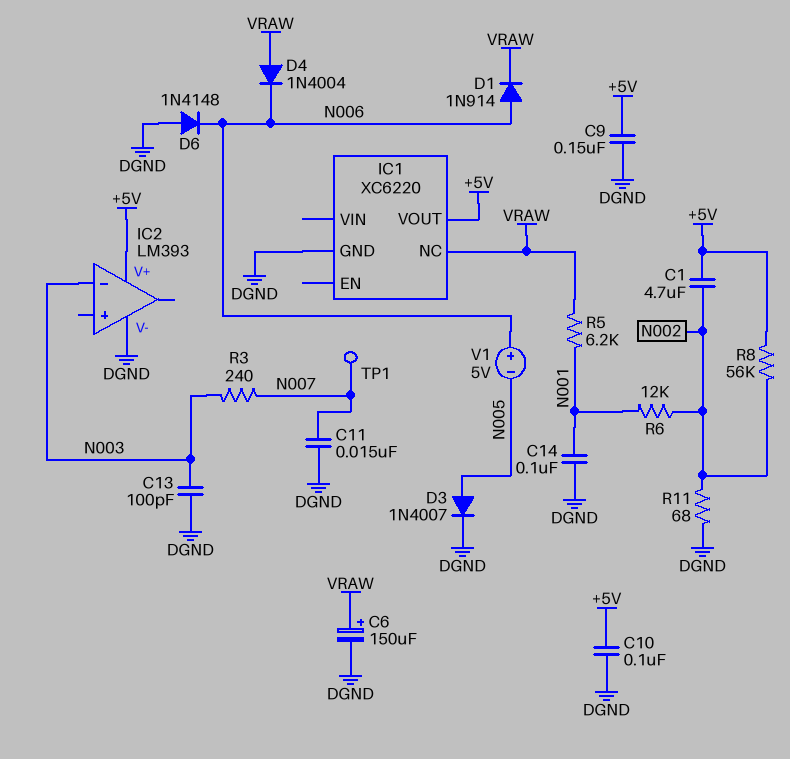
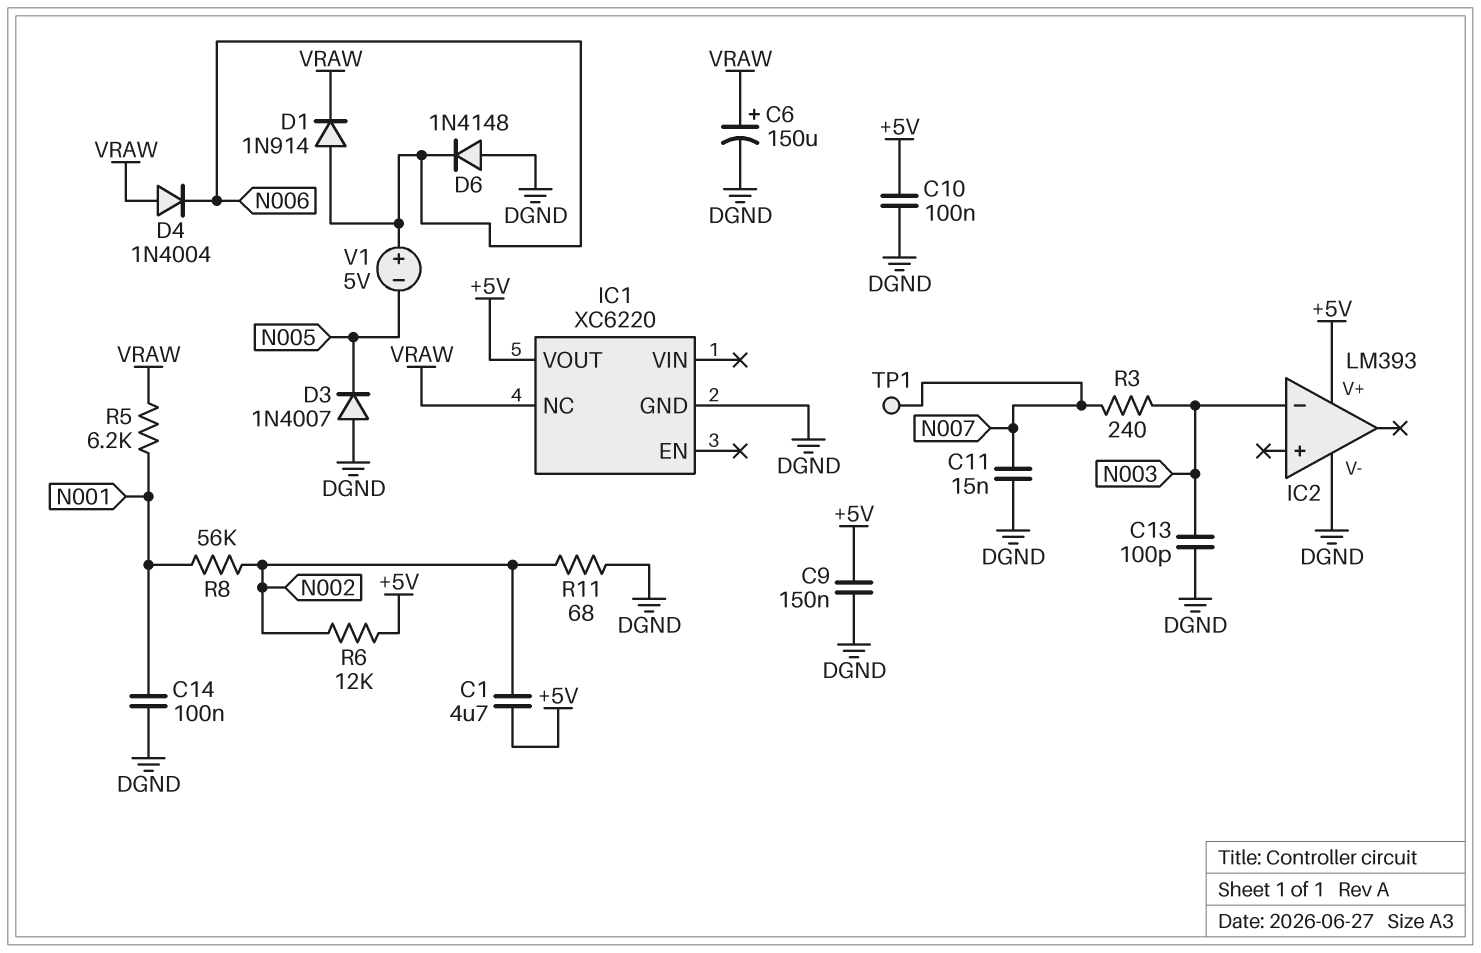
D3: diode 1N4007 (A N005, K DGND) -> diode 1N4007 (A DGND, K N005)
R6: 12k (N001, N002) -> 12k (+5V, N002)
R8: 56k (+5V, N002) -> 56k (N001, N002)

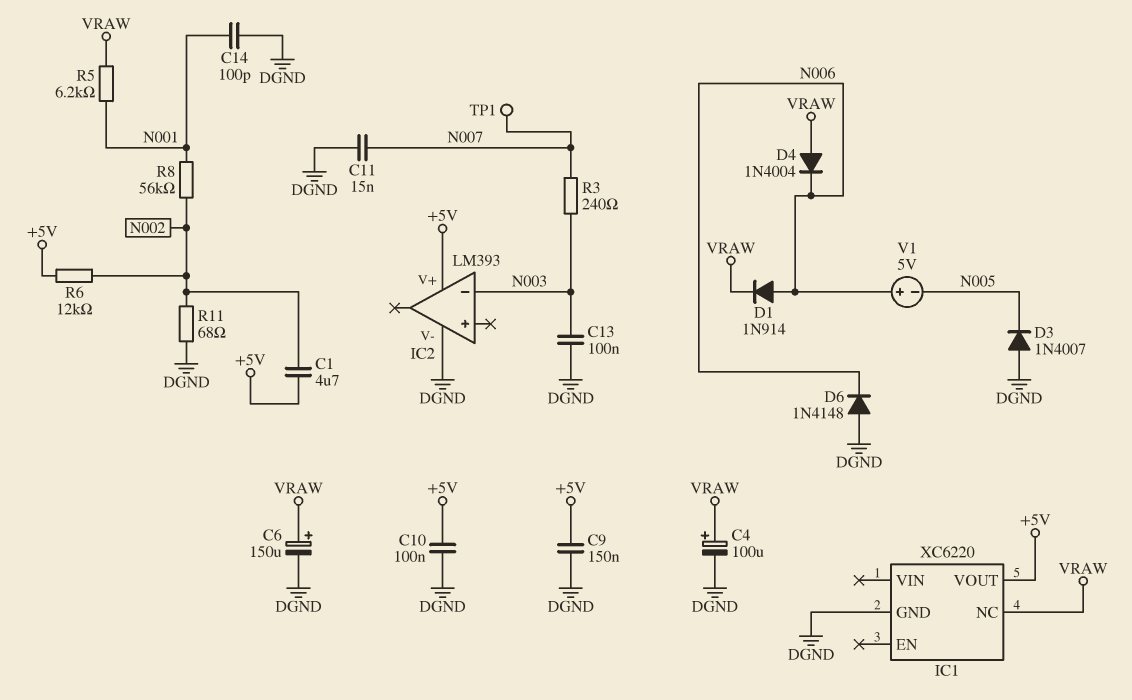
C4: none -> 100uF (plus VRAW, minus DGND)
C13: 100pF (DGND, N003) -> 100nF (DGND, N003)
C14: 100nF (DGND, N001) -> 100pF (DGND, N001)

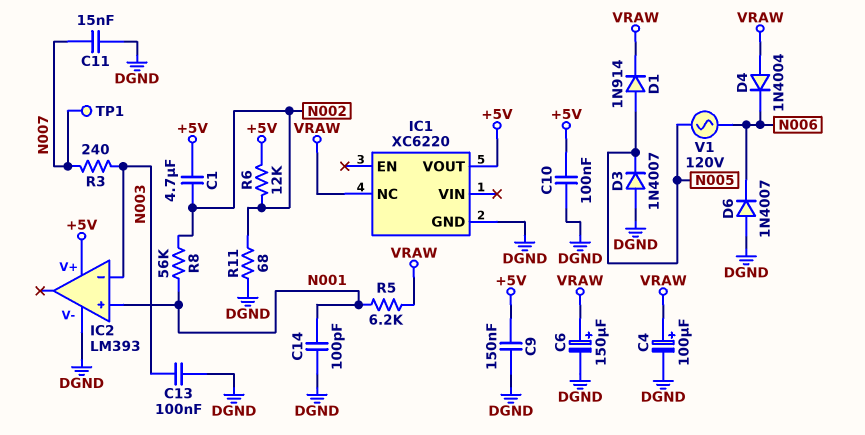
D1: diode 1N914 (A N006, K VRAW) -> diode 1N914 (A N005, K VRAW)
D6: diode 1N4148 (A DGND, K N006) -> diode 1N4007 (A DGND, K N006)
IC2 pin in+: none -> N001
V1: 5V (plus N006, minus N005) -> AC 120V (N005, N006)

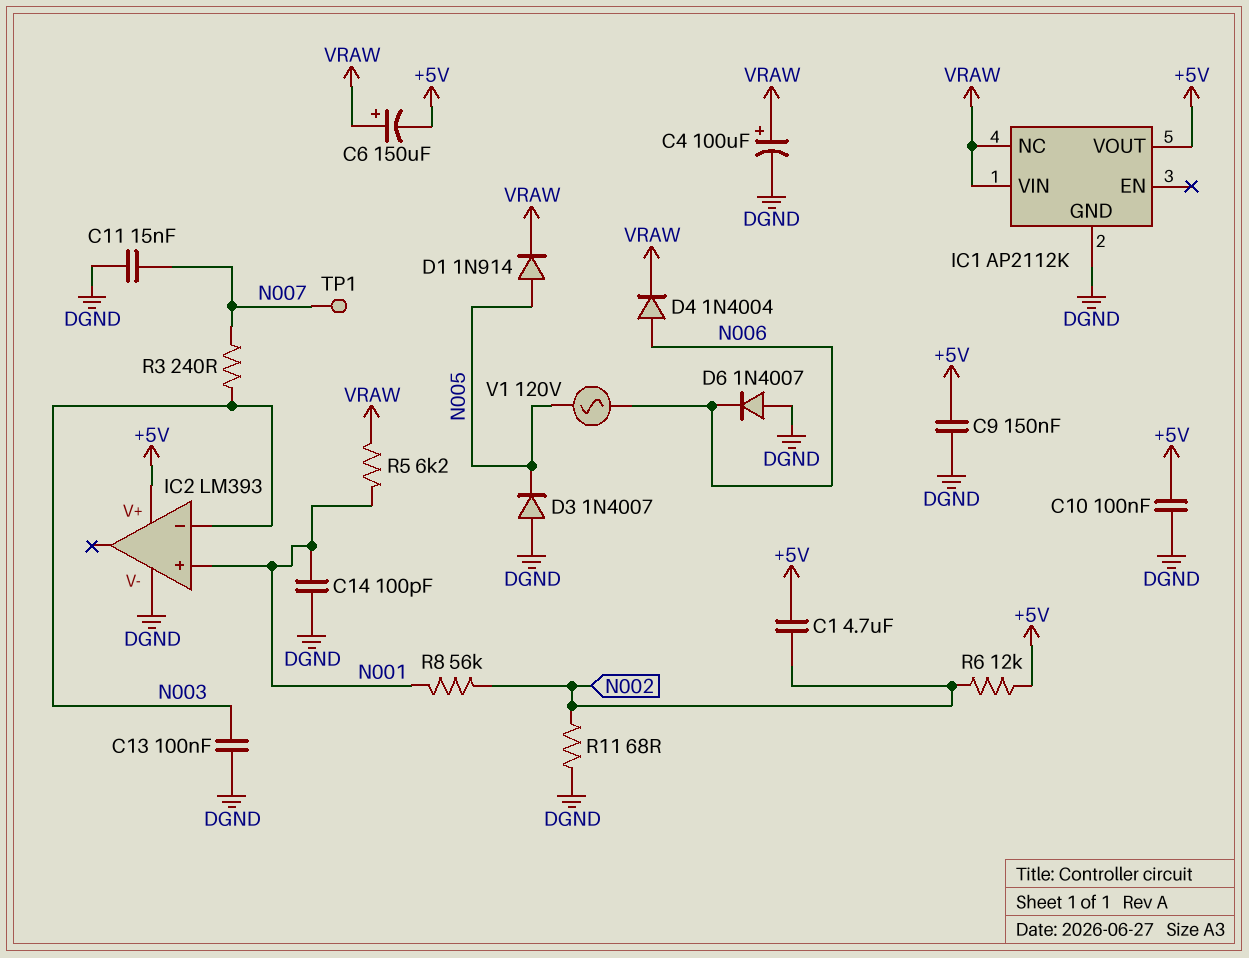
C6: 150uF (plus VRAW, minus DGND) -> 150uF (plus VRAW, minus +5V)
D4: diode 1N4004 (A VRAW, K N006) -> diode 1N4004 (A N006, K VRAW)
IC1: XC6220 -> AP2112K
IC1 pin VIN: none -> VRAW

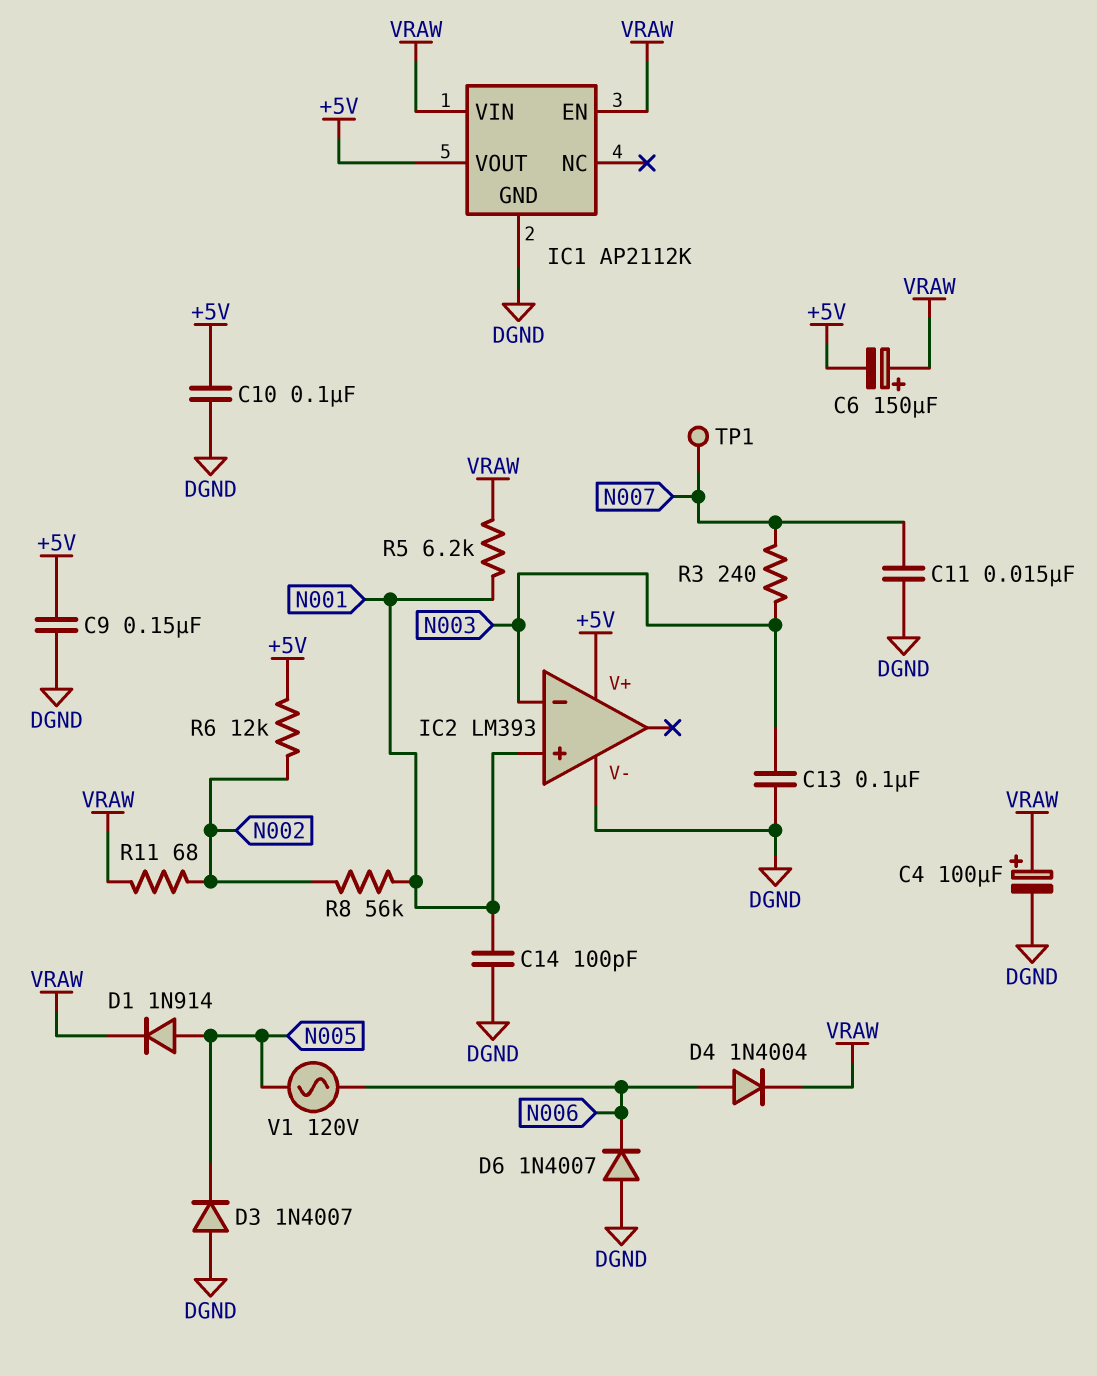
C1: 4.7uF (+5V, N002) -> none
IC1 pin EN: none -> VRAW
IC1 pin NC: VRAW -> none
R11: 68 (DGND, N002) -> 68 (N002, VRAW)

